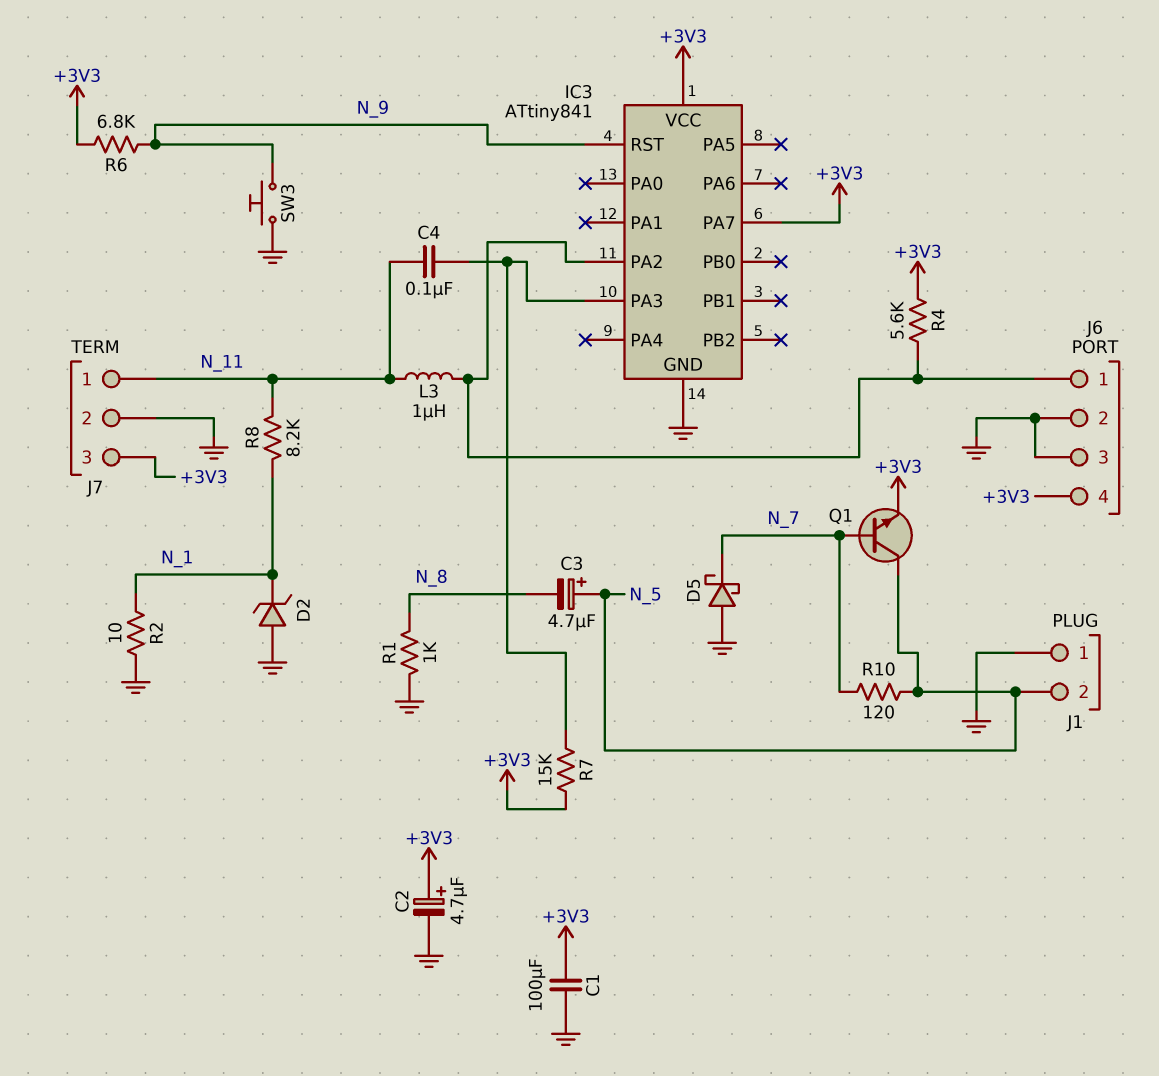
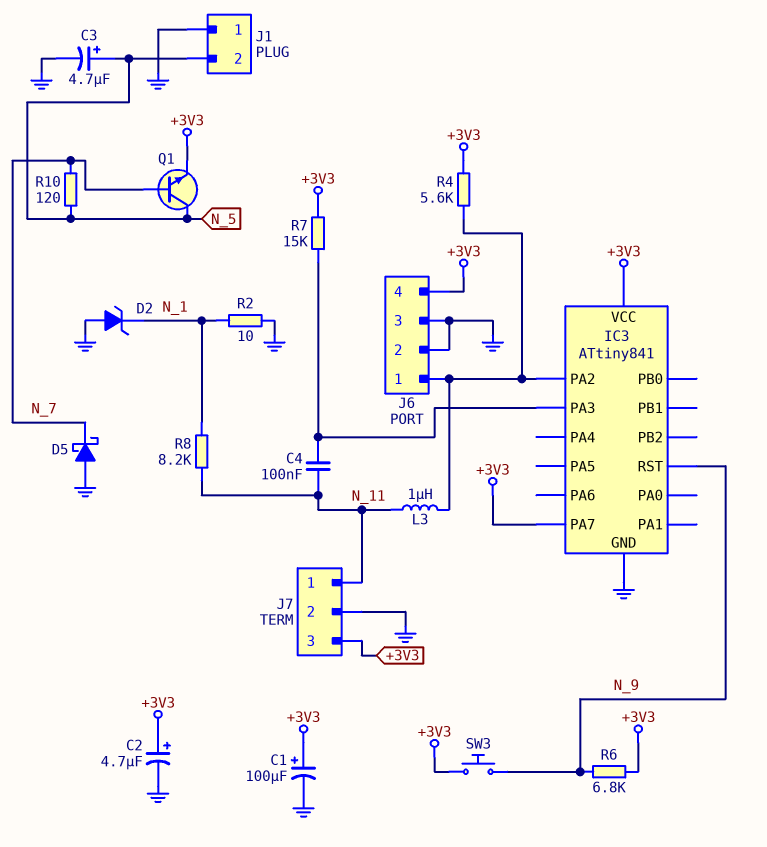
C1: 100uF (+3V3, GND) -> 100uF (plus +3V3, minus GND)
C3: 4.7uF (plus N_5, minus N_8) -> 4.7uF (plus N_5, minus GND)
R1: 1k (GND, N_8) -> none
SW3: button (GND, N_9) -> button (+3V3, N_9)

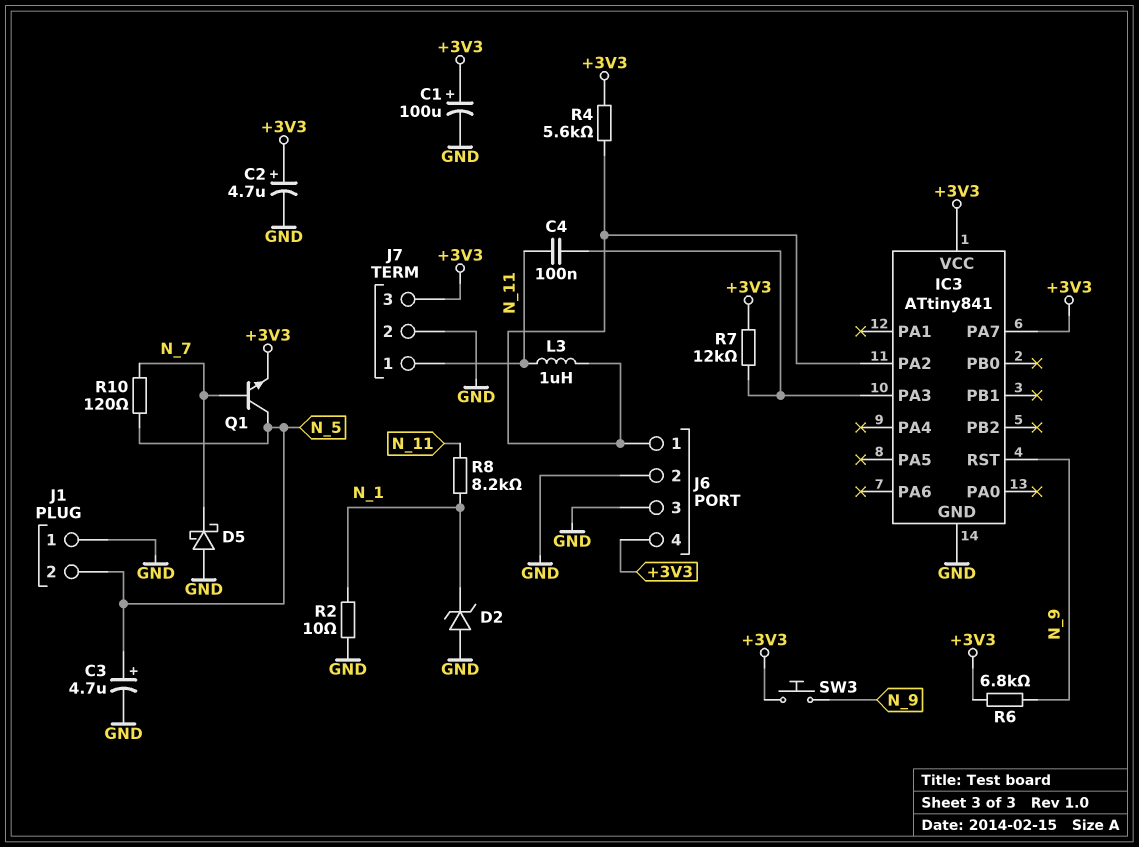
R7: 15k (+3V3, IC3/PA3) -> 12k (+3V3, IC3/PA3)

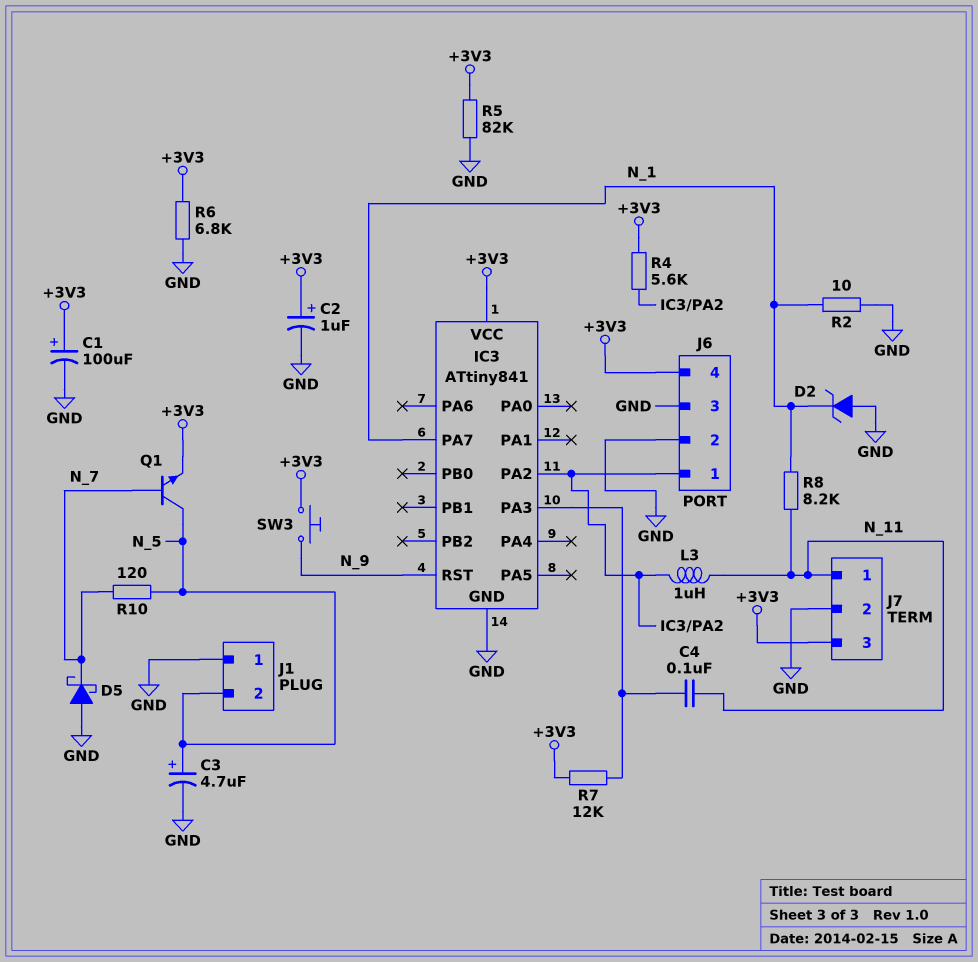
C2: 4.7uF (plus +3V3, minus GND) -> 1uF (plus +3V3, minus GND)
IC3 pin PA7: +3V3 -> N_1
R5: none -> 82k (+3V3, GND)
R6: 6.8k (+3V3, N_9) -> 6.8k (+3V3, GND)

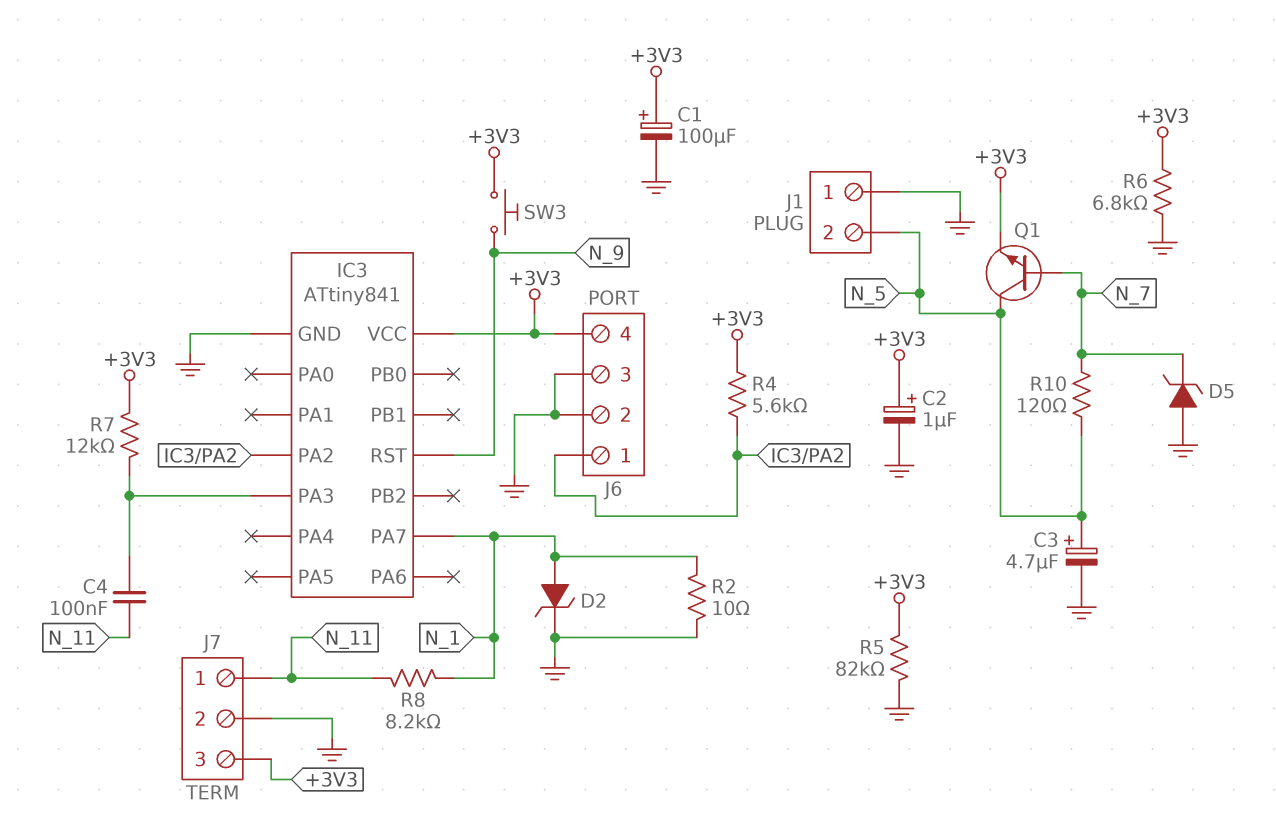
D2: zener (A GND, K N_1) -> zener (A N_1, K GND)
D5: schottky (A GND, K N_7) -> zener (A GND, K N_7)
L3: 1uH (IC3/PA2, N_11) -> none

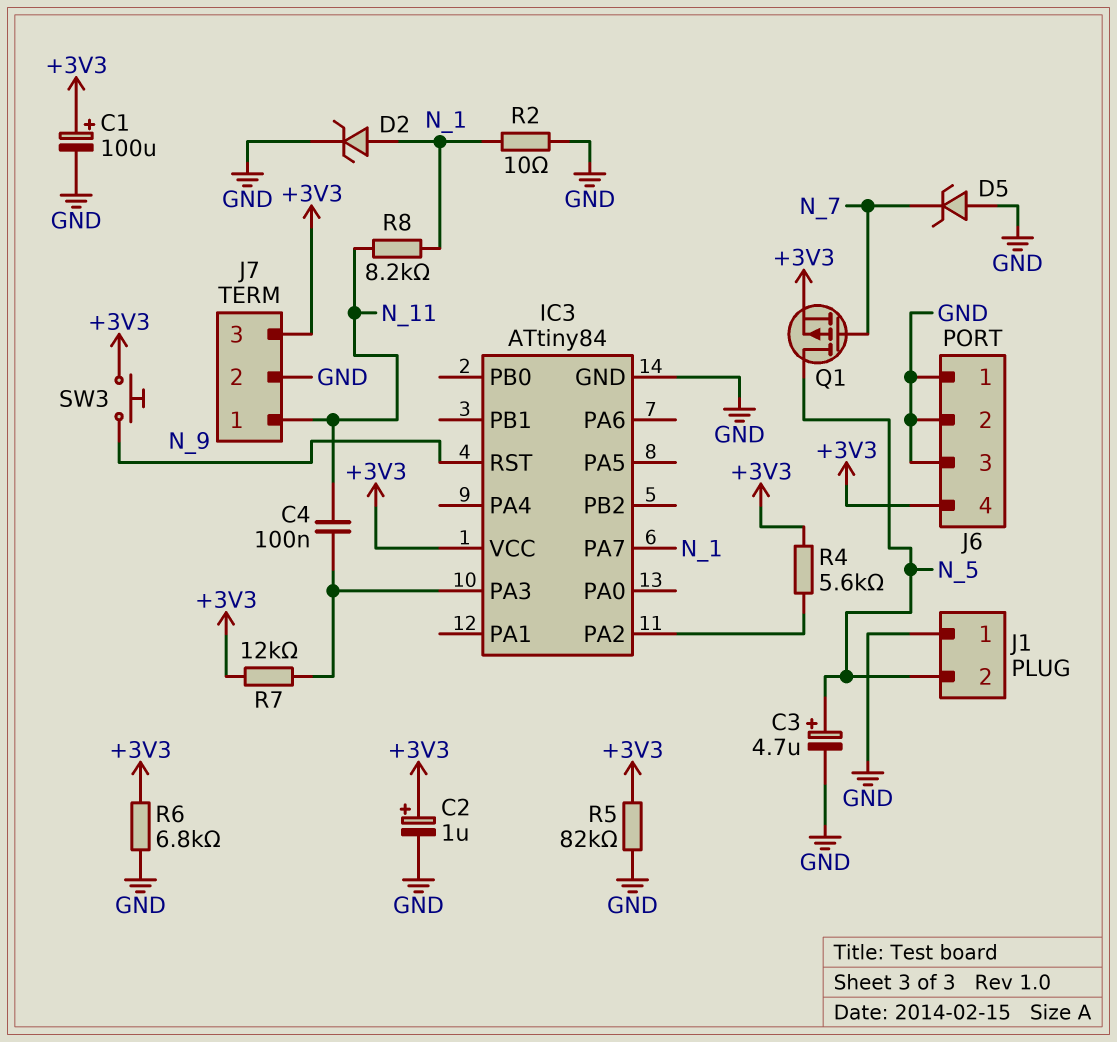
IC3: ATtiny841 -> ATtiny84
J6 pin 1: IC3/PA2 -> GND
Q1: NPN (B N_7, C N_5, E +3V3) -> PMOS (G N_7, D N_5, S +3V3)
R10: 120 (N_5, N_7) -> none

